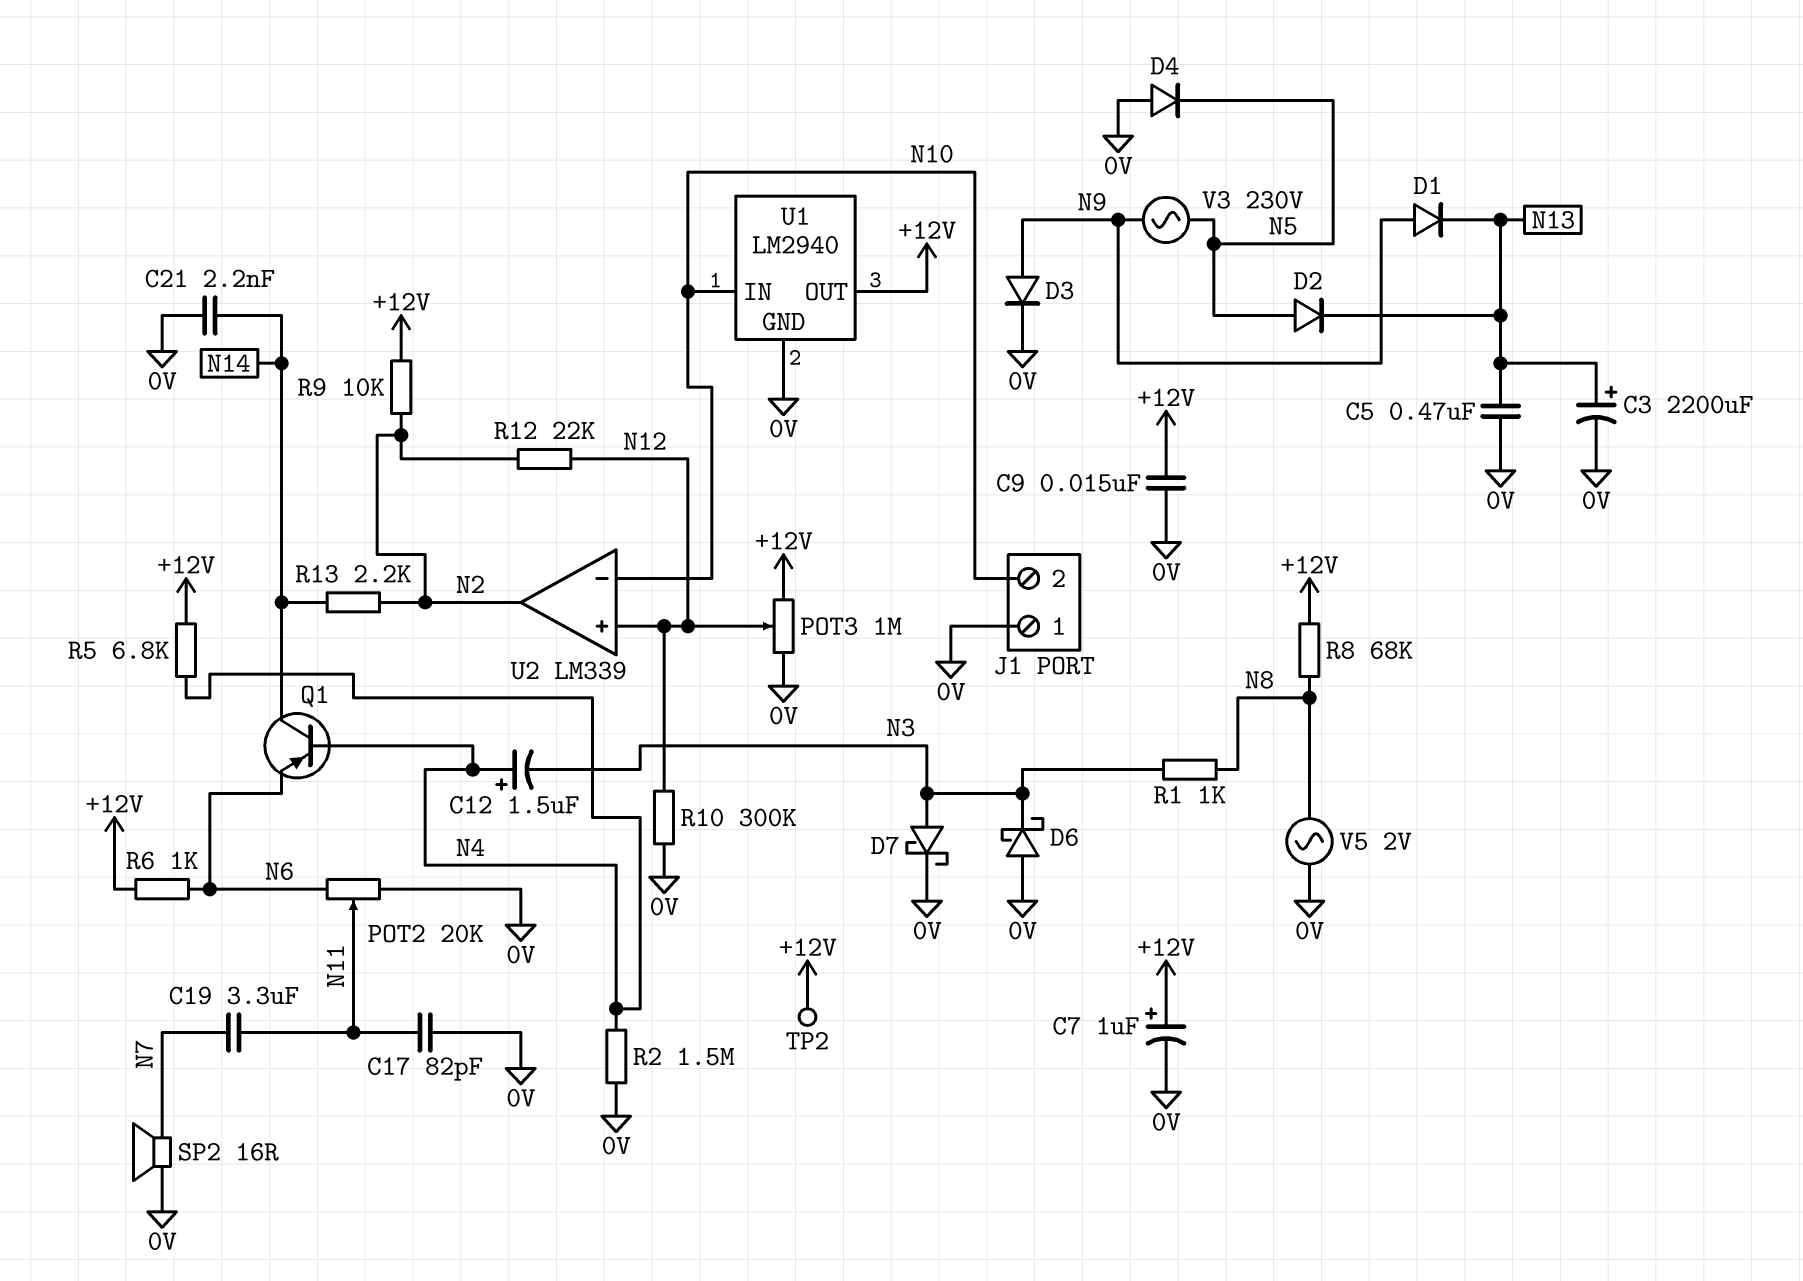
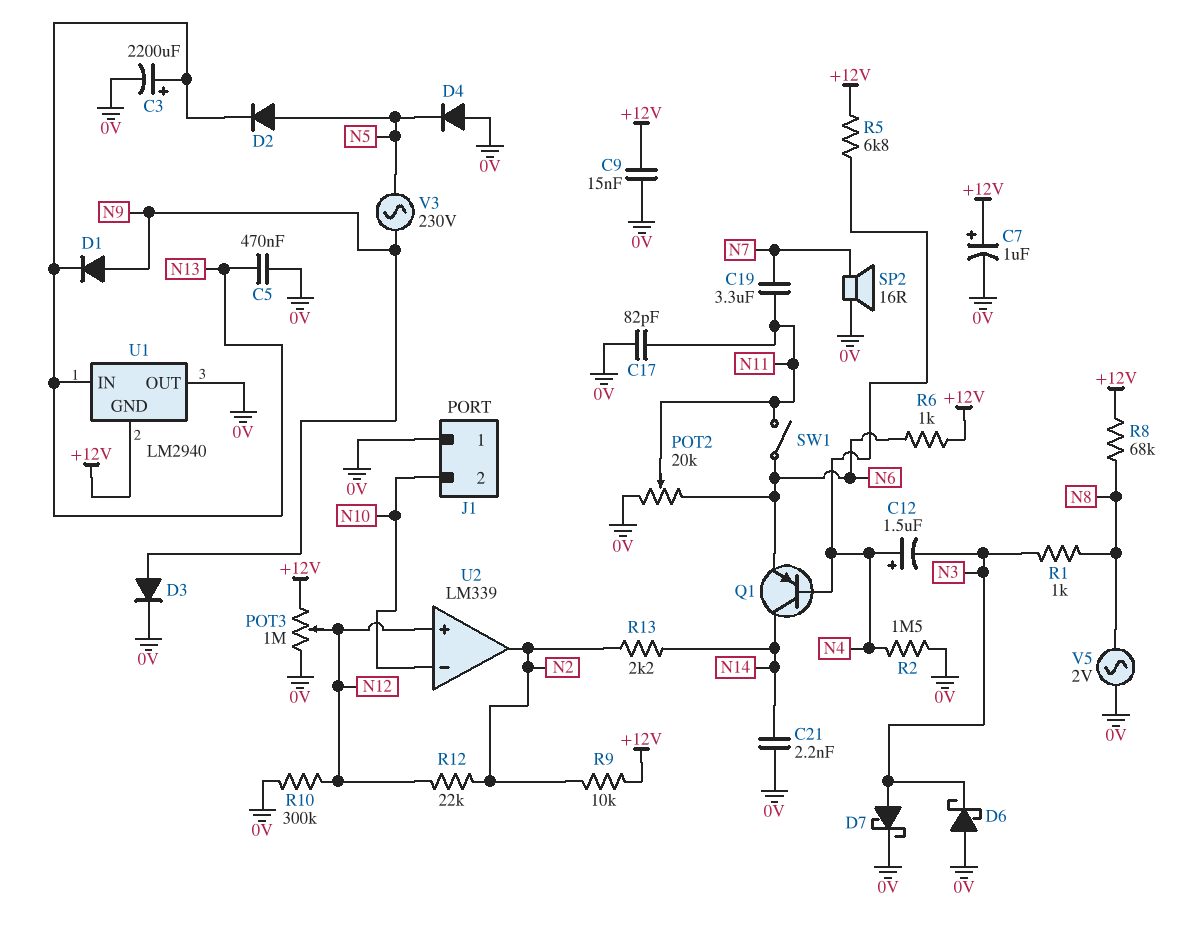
SW1: none -> switch (N6, N11)
TP2: test point (+12V) -> none
U1 pin GND: 0V -> +12V
U1 pin IN: N10 -> N13
U1 pin OUT: +12V -> 0V

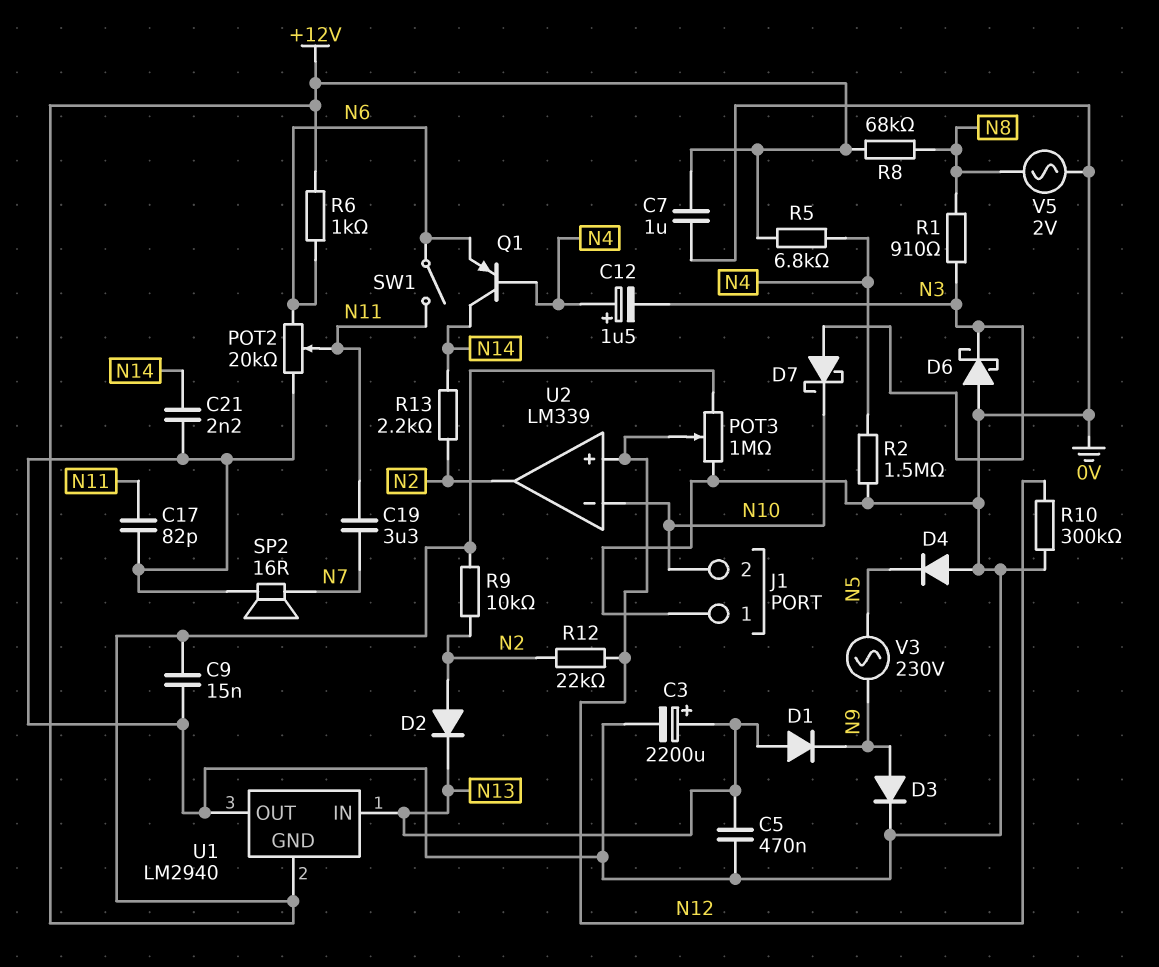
C7: 1uF (plus +12V, minus 0V) -> 1uF (+12V, 0V)
D1: diode (A N9, K N13) -> diode (A N13, K N9)
D2: diode (A N5, K N13) -> diode (A N2, K N13)
D7: schottky (A N3, K 0V) -> schottky (A N3, K N10)
R1: 1k (N3, N8) -> 910 (N3, N8)

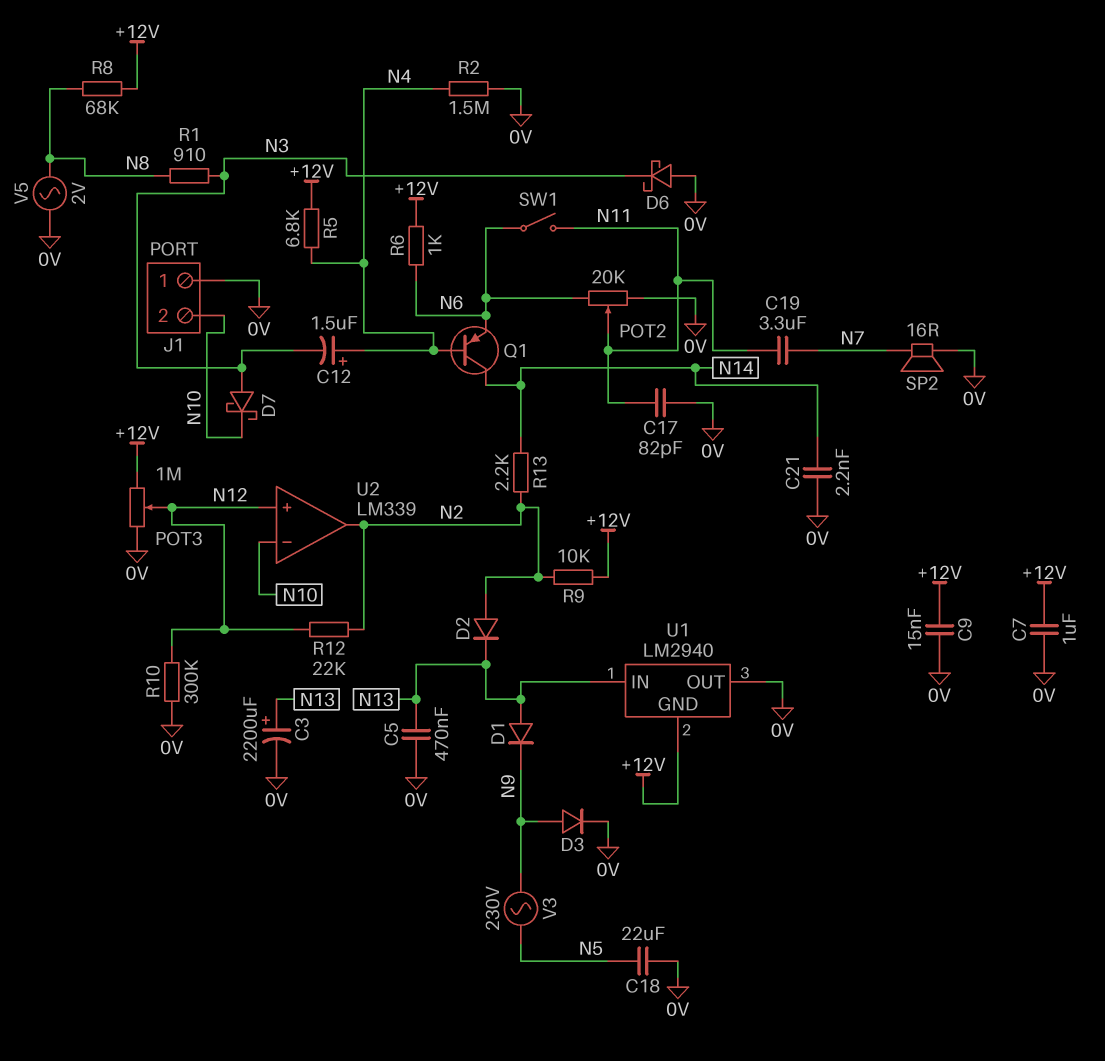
C18: none -> 22uF (0V, N5)
D4: diode (A 0V, K N5) -> none

